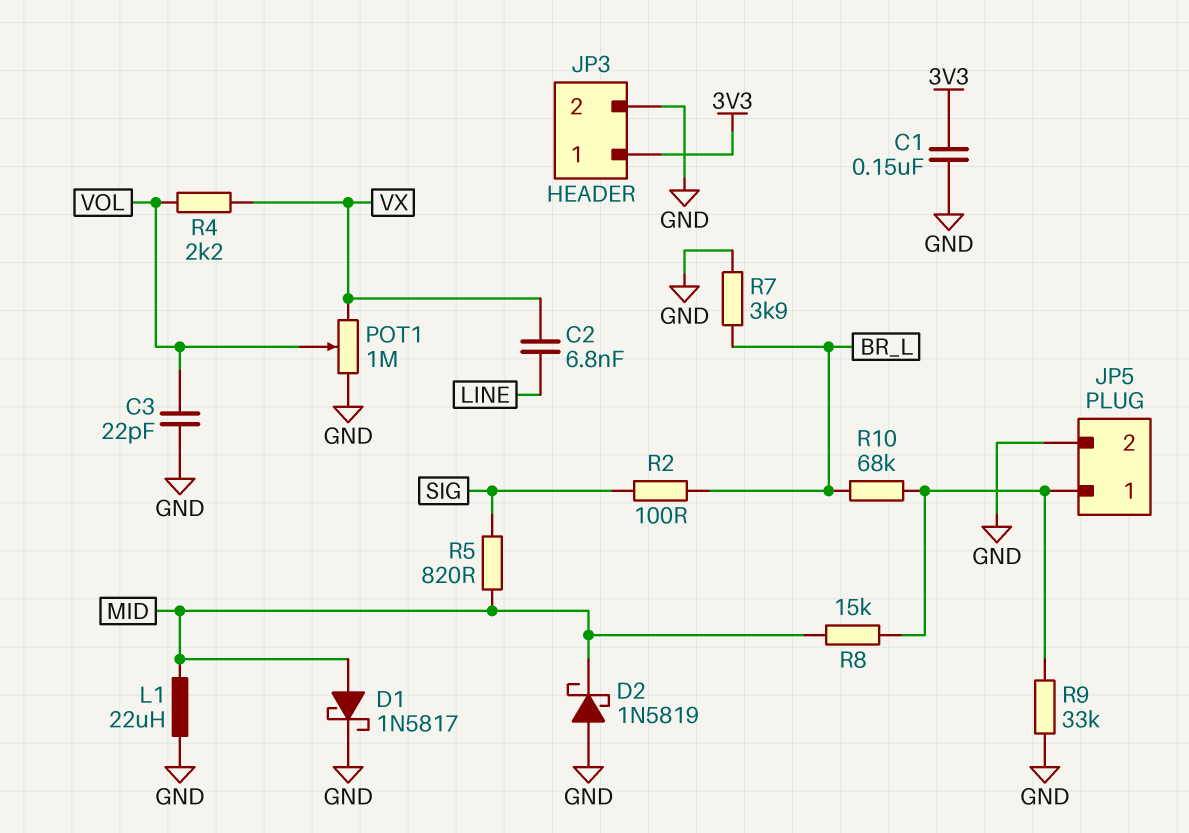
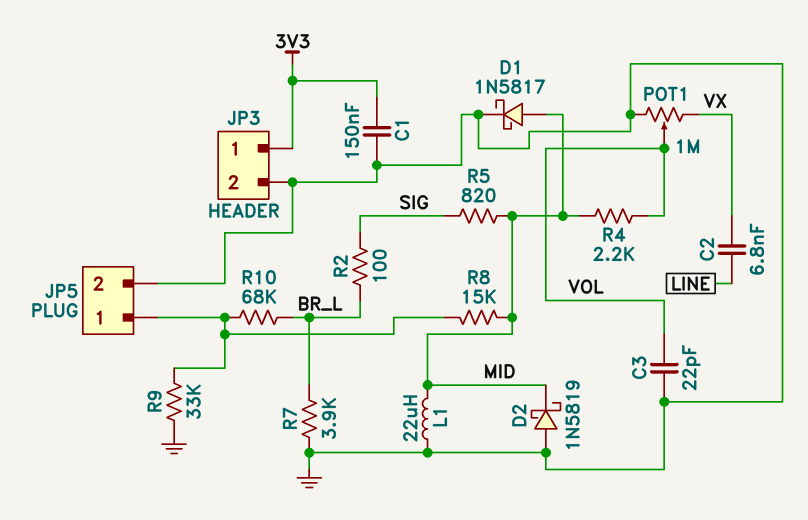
R4: 2.2k (VOL, VX) -> 2.2k (MID, VOL)

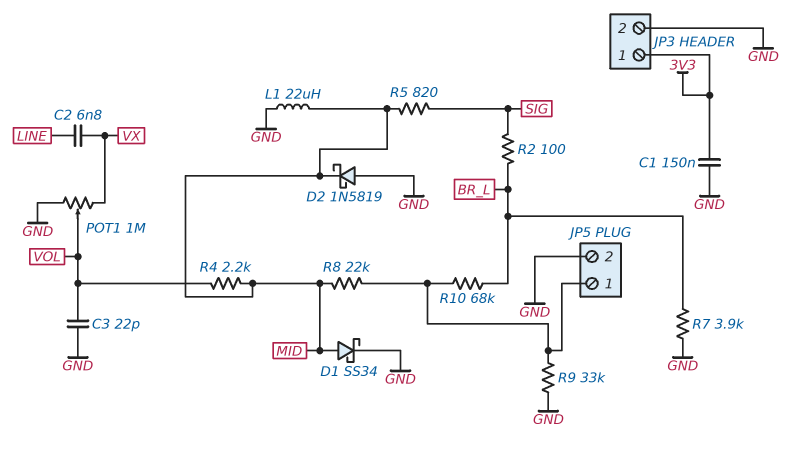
D1: schottky 1N5817 (A MID, K GND) -> schottky SS34 (A MID, K GND)
R8: 15k (JP5/1, MID) -> 22k (JP5/1, MID)

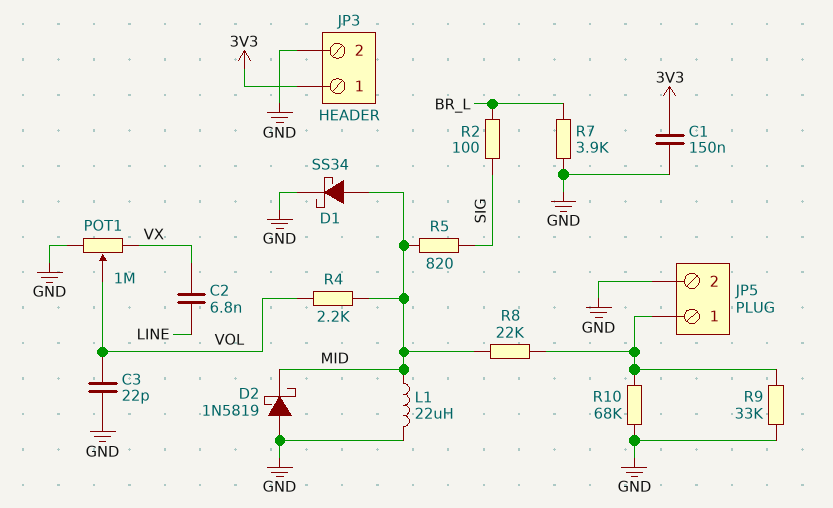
R10: 68k (BR_L, JP5/1) -> 68k (GND, JP5/1)

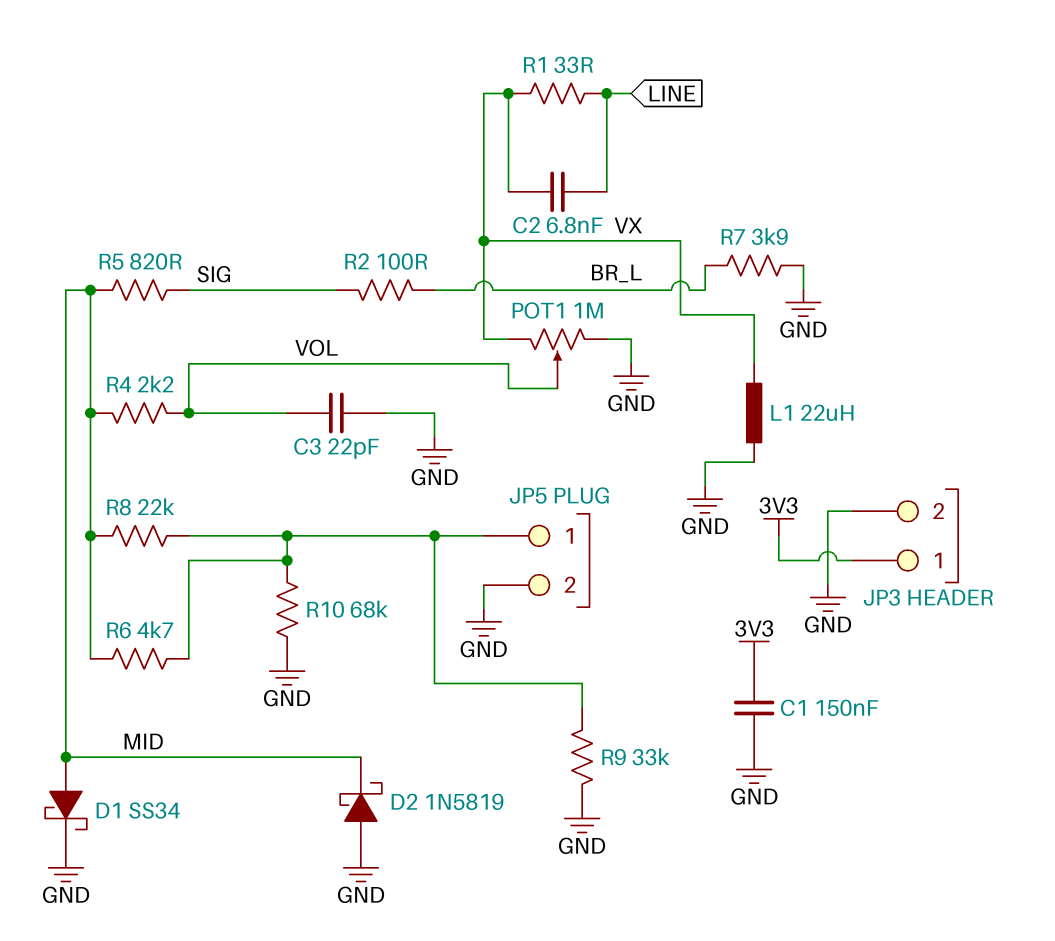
L1: 22uH (GND, MID) -> 22uH (GND, VX)
R1: none -> 33 (LINE, VX)
R6: none -> 4.7k (JP5/1, MID)

